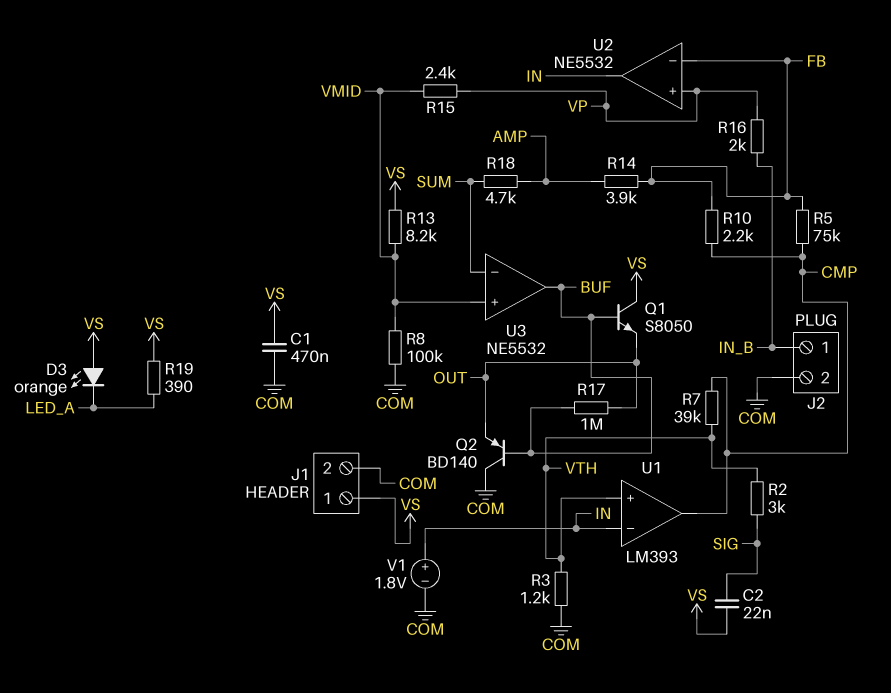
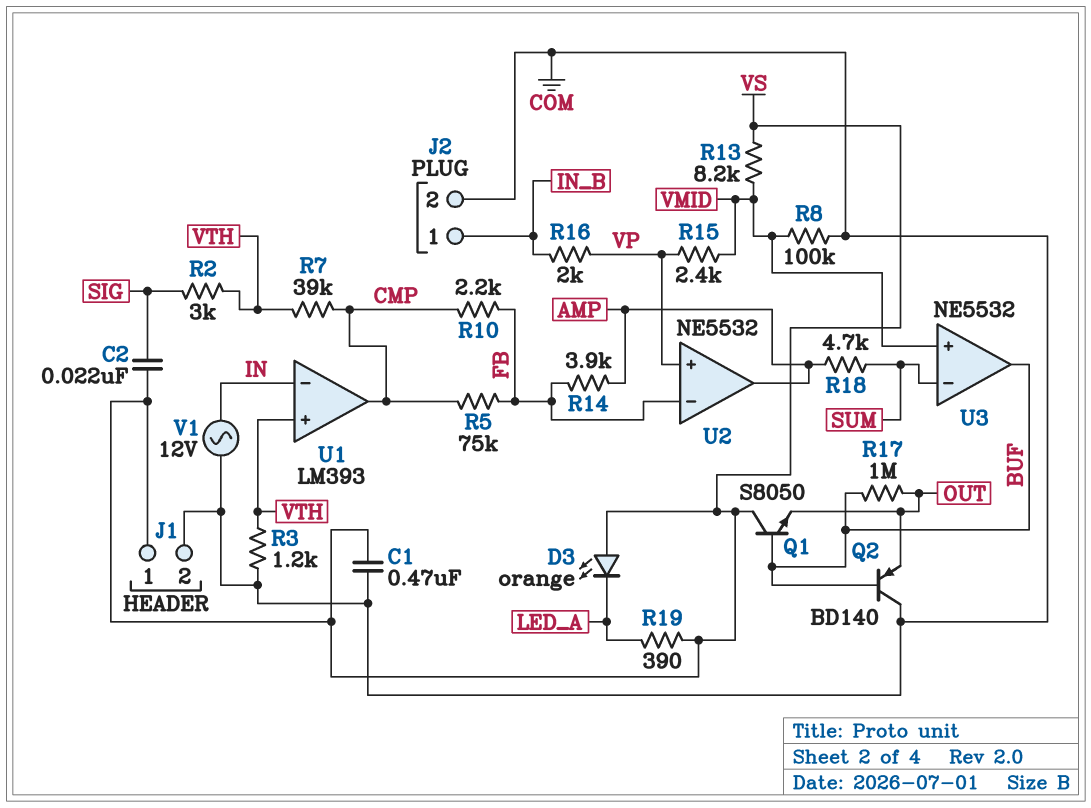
U2 pin out: IN -> AMP
V1: 1.8V (plus IN, minus COM) -> AC 12V (COM, IN)

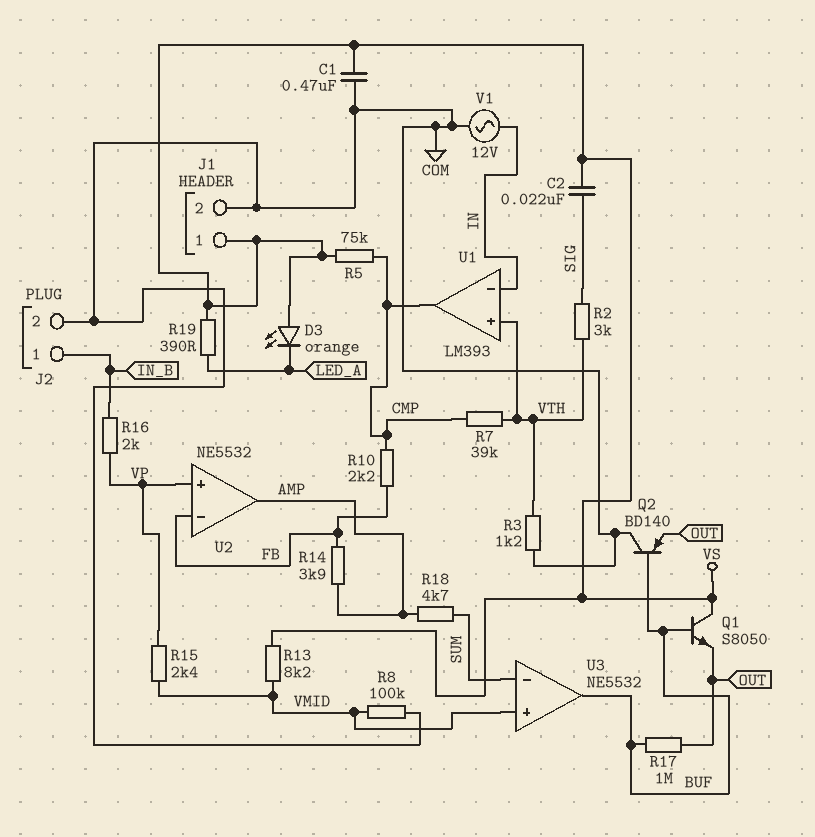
R5: 75k (CMP, FB) -> 75k (CMP, VS)

